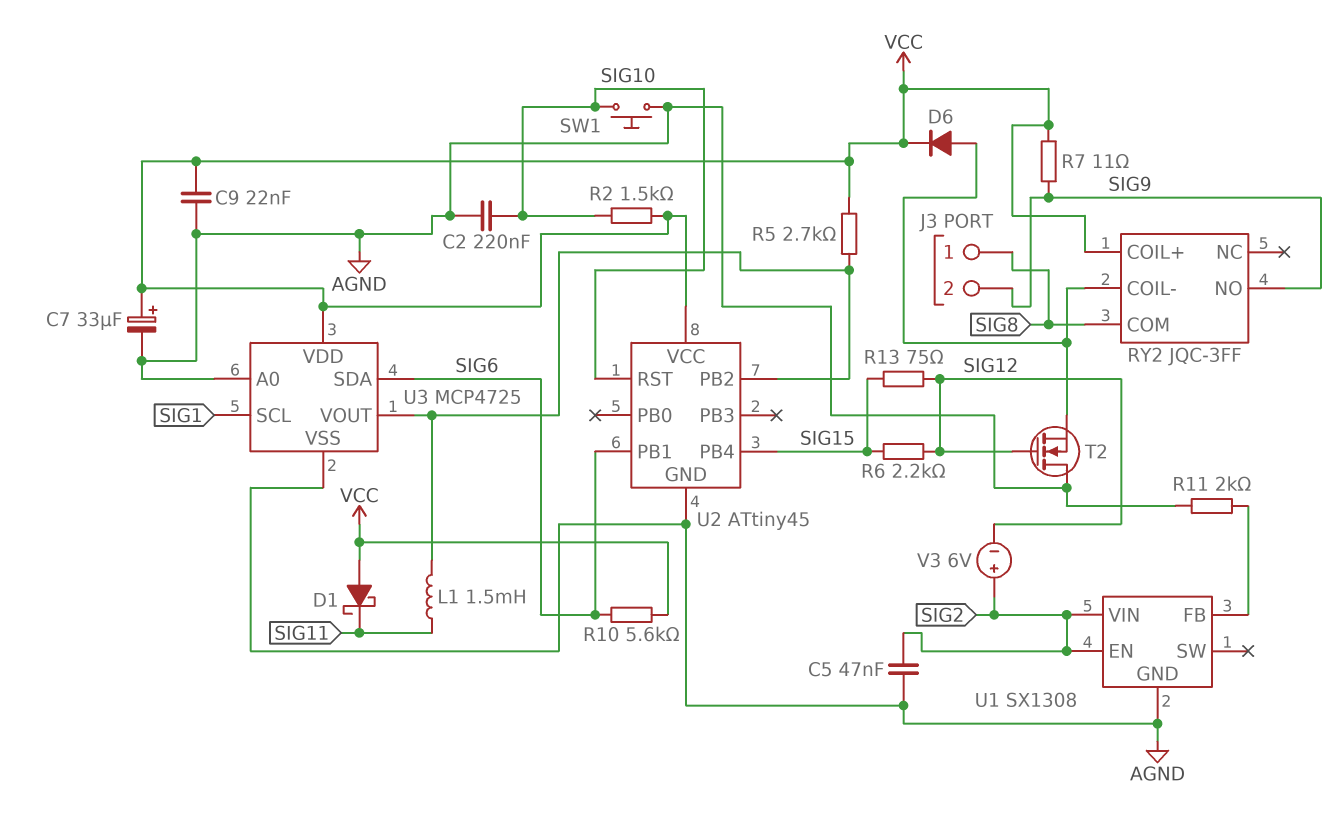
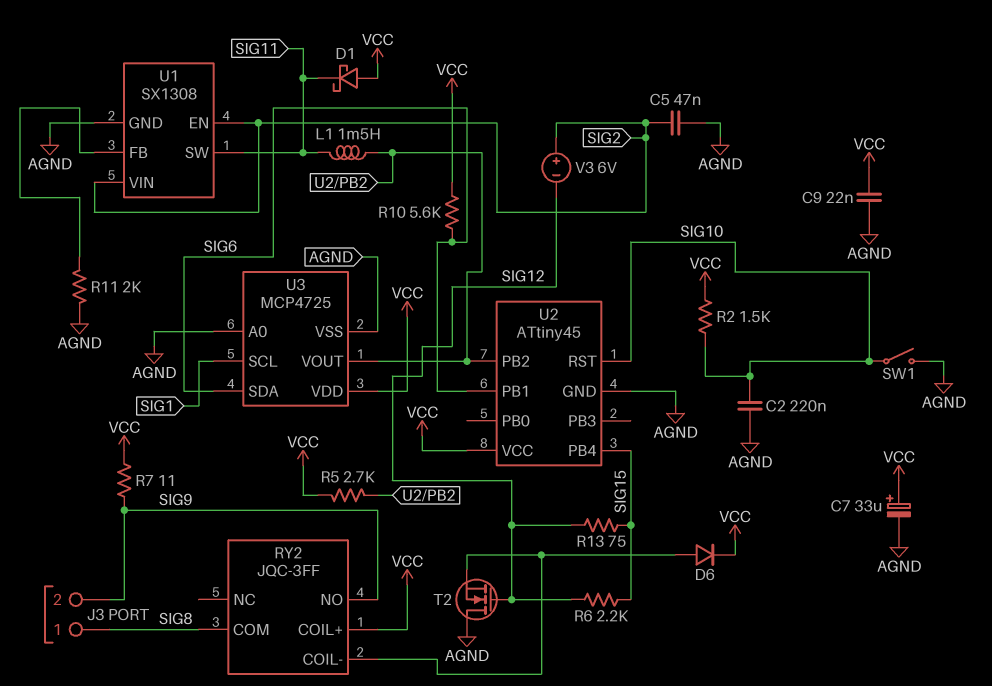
SW1: button (AGND, SIG10) -> switch (AGND, SIG10)
U1 pin SW: none -> SIG11

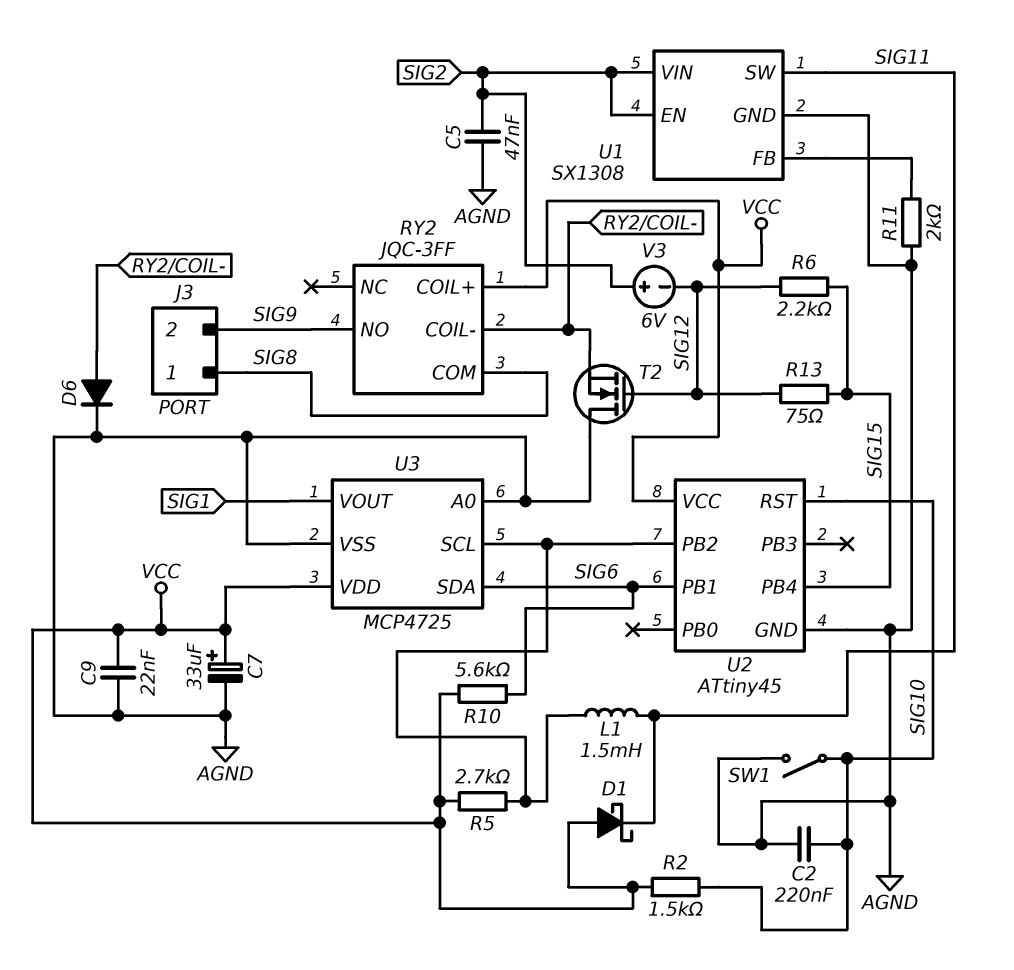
D6: diode (A RY2/COIL-, K VCC) -> diode (A RY2/COIL-, K AGND)
R7: 11 (SIG9, VCC) -> none
U3 pin SCL: SIG1 -> U2/PB2
U3 pin VOUT: U2/PB2 -> SIG1

